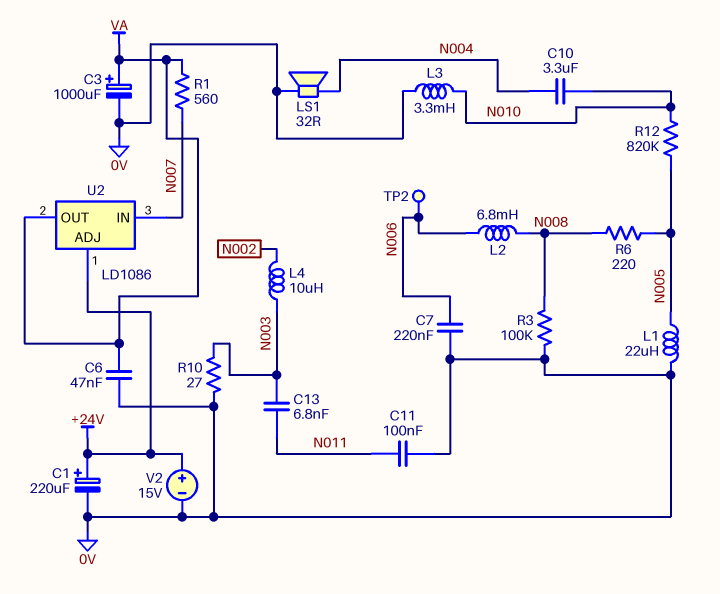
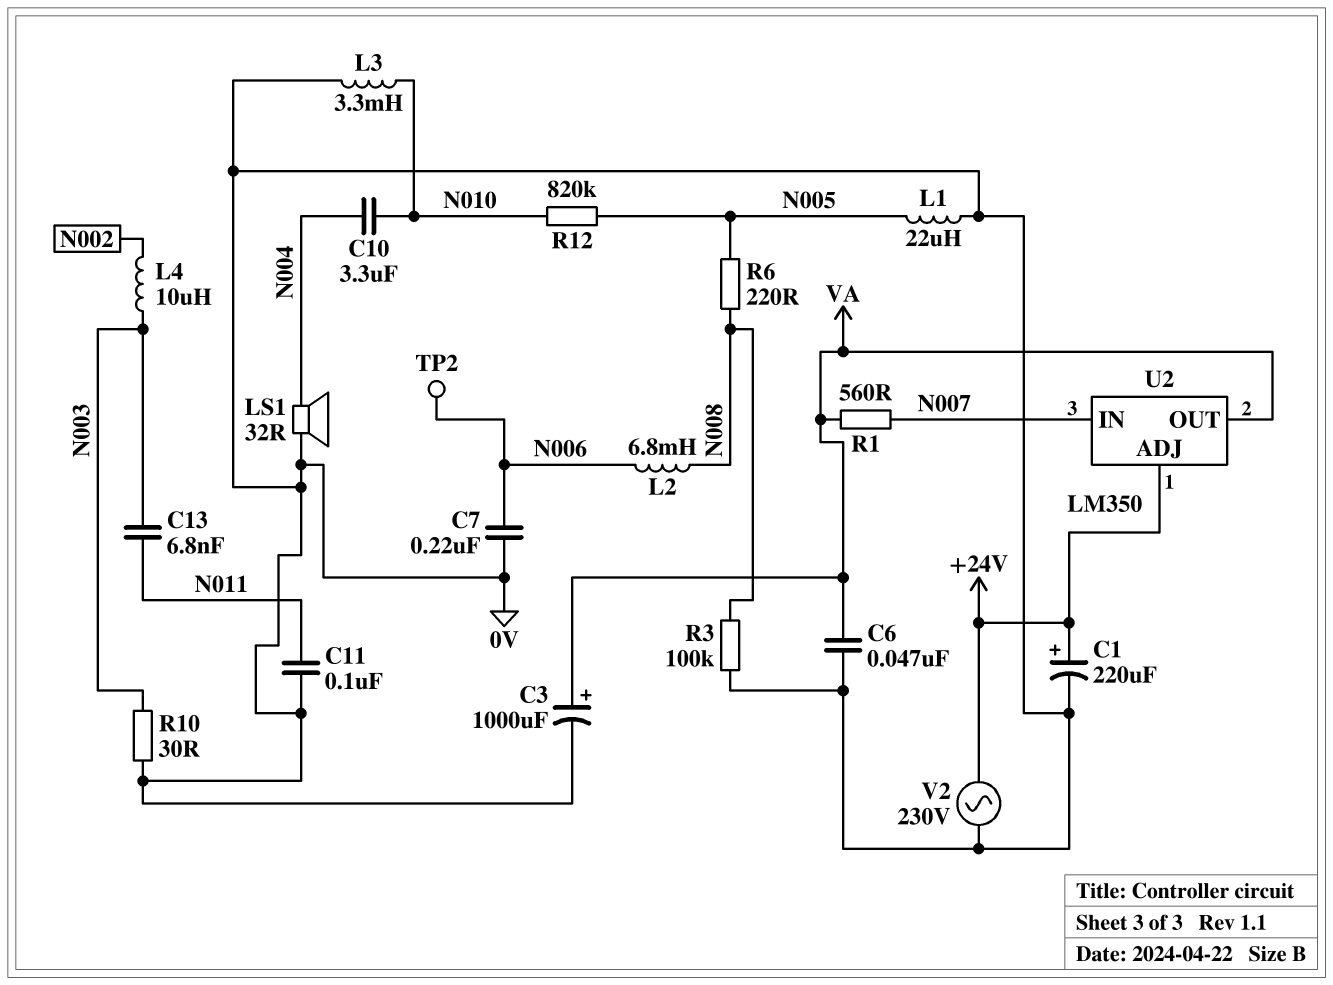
R10: 27 (0V, N003) -> 30 (0V, N003)
U2: LD1086 -> LM350
V2: 15V (plus +24V, minus 0V) -> AC 230V (+24V, 0V)

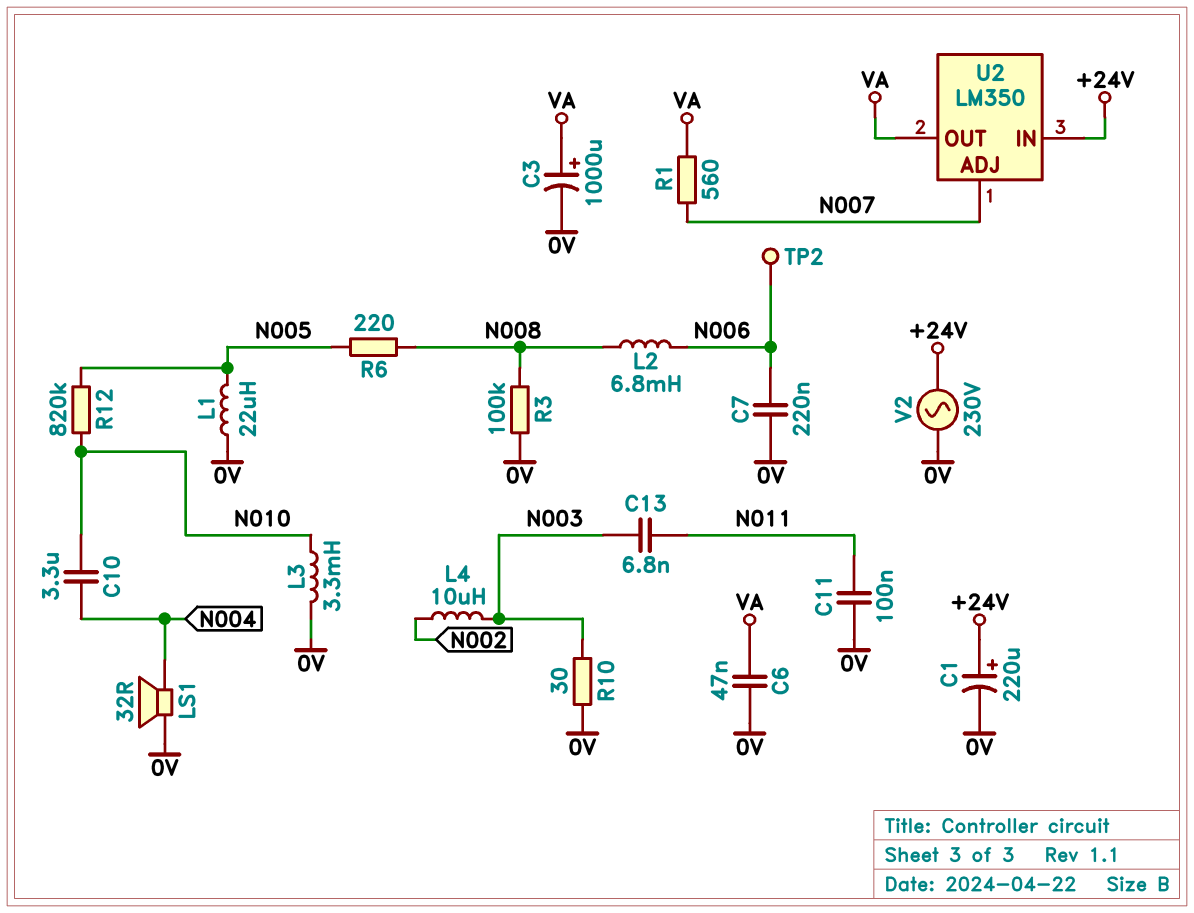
U2 pin ADJ: +24V -> N007
U2 pin IN: N007 -> +24V

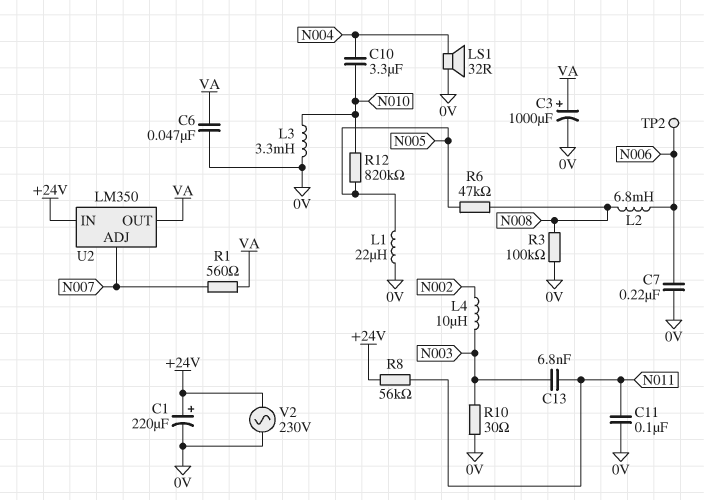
R6: 220 (N005, N008) -> 47k (N005, N008)
R8: none -> 56k (+24V, N011)

